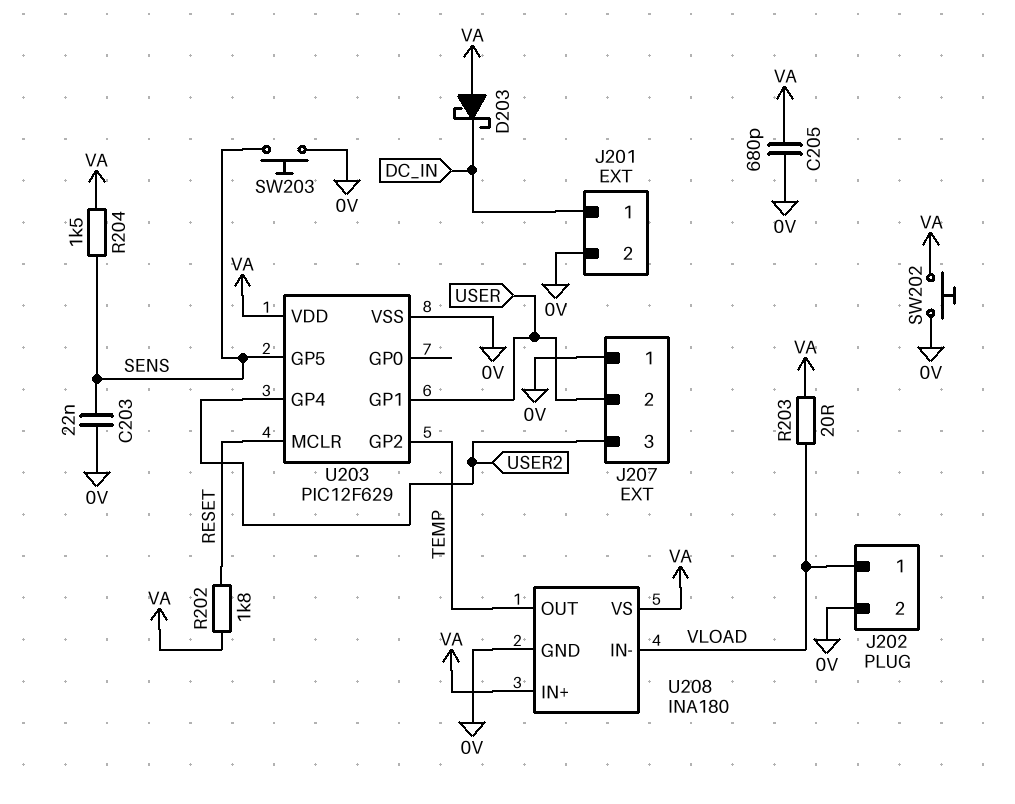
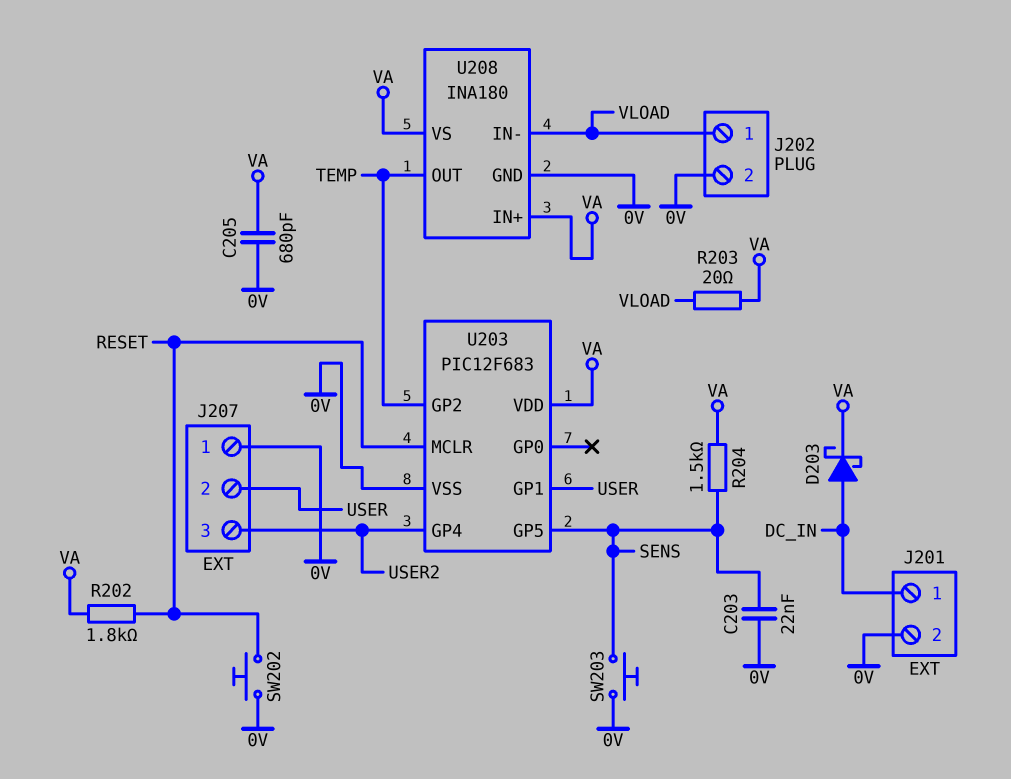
D203: schottky (A VA, K DC_IN) -> schottky (A DC_IN, K VA)
SW202: button (0V, VA) -> button (0V, RESET)
U203: PIC12F629 -> PIC12F683

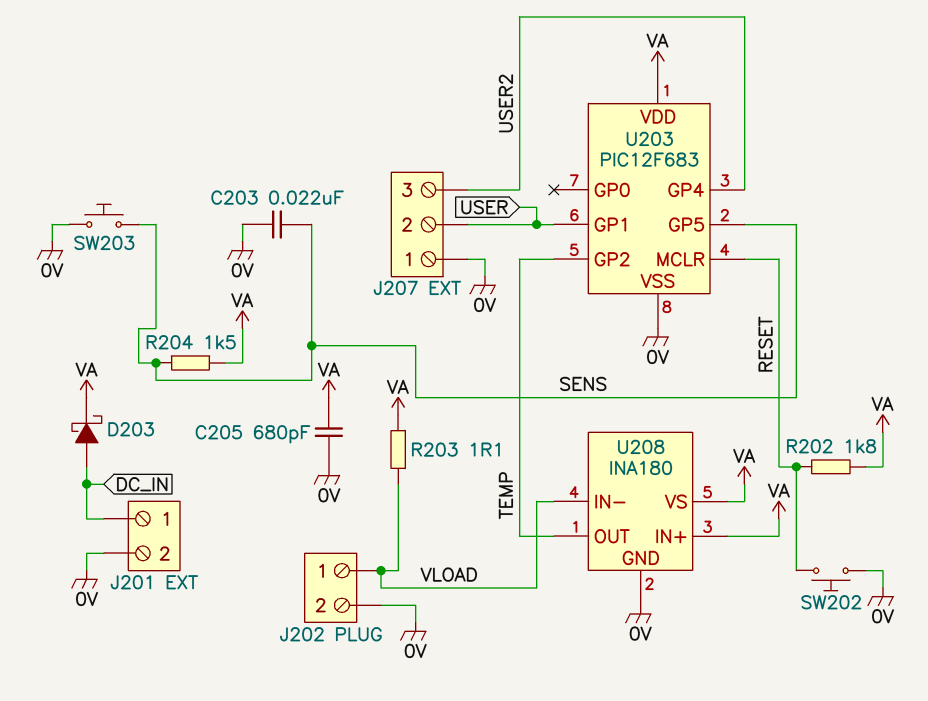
R203: 20 (VA, VLOAD) -> 1.1 (VA, VLOAD)

